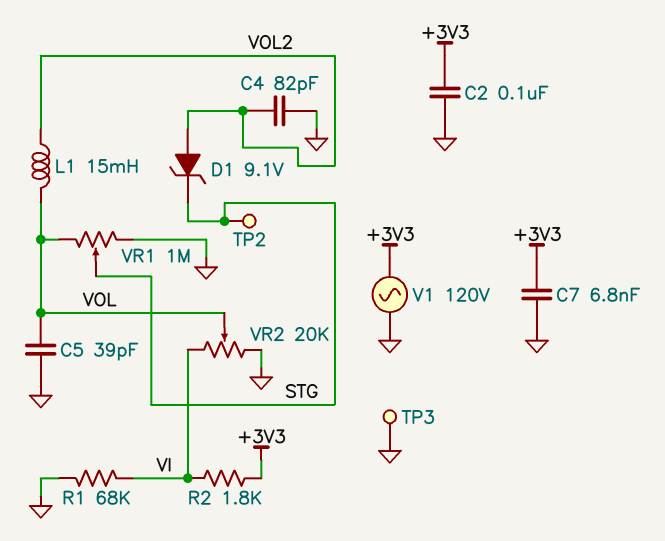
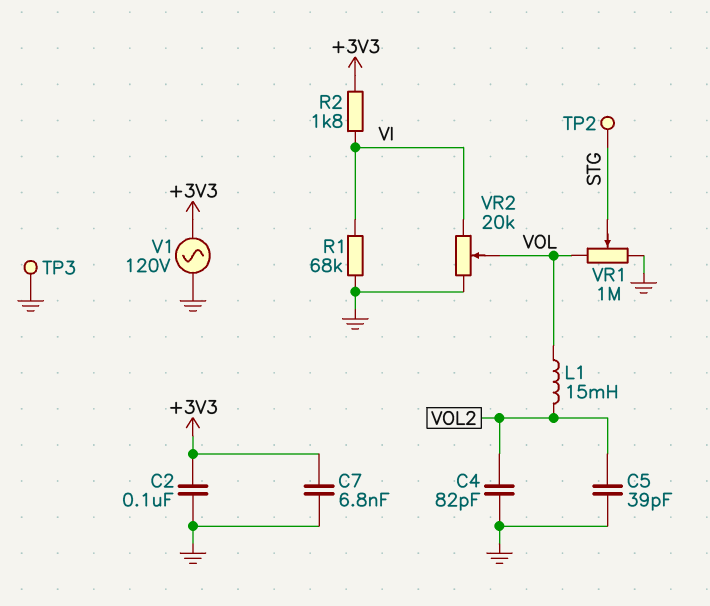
C5: 39pF (GND, VOL) -> 39pF (GND, VOL2)
D1: zener 9.1V (A VOL2, K STG) -> none

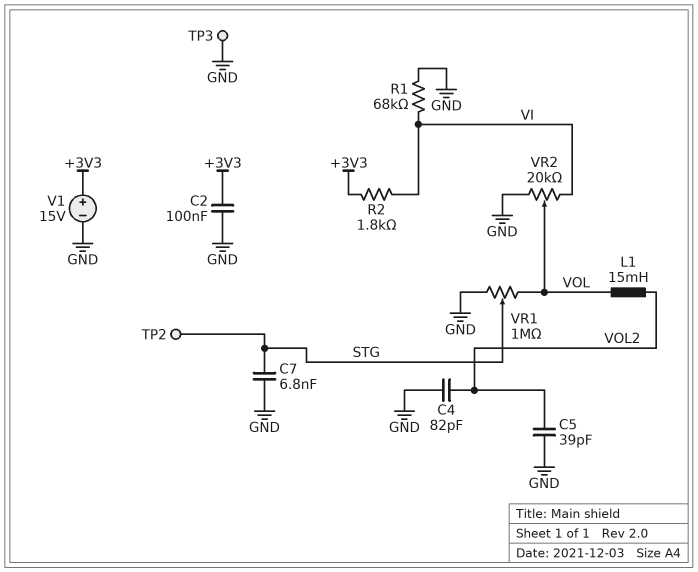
C7: 6.8nF (+3V3, GND) -> 6.8nF (GND, STG)
V1: AC 120V (+3V3, GND) -> 15V (plus +3V3, minus GND)

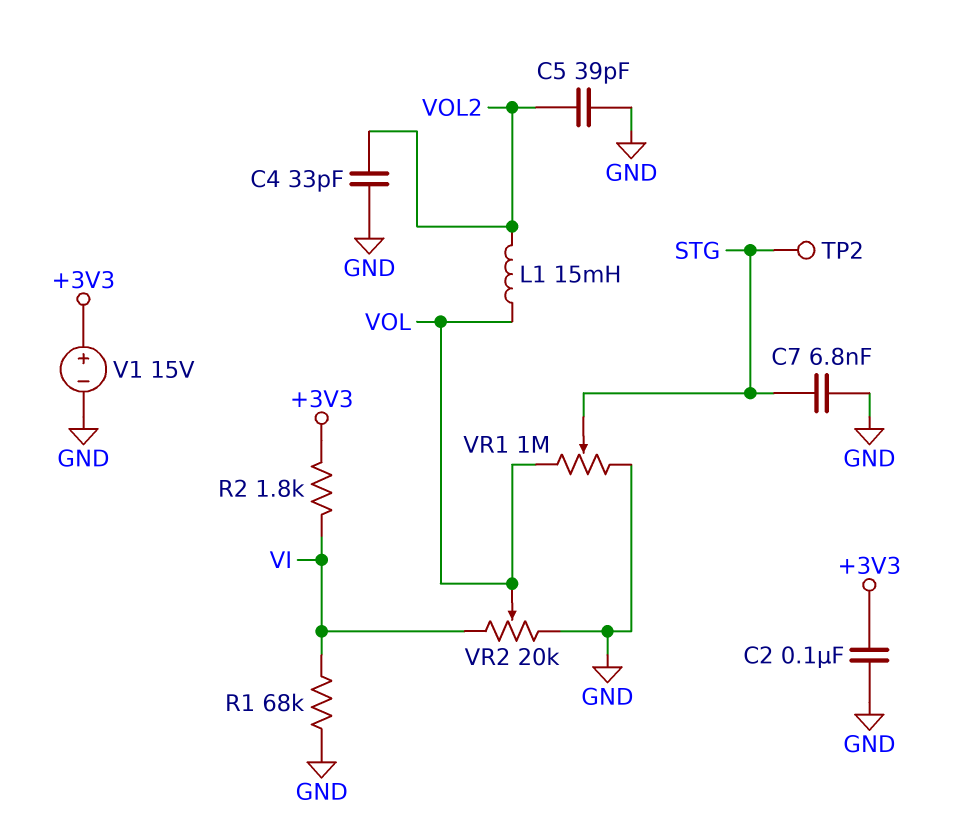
C4: 82pF (GND, VOL2) -> 33pF (GND, VOL2)
TP3: test point (GND) -> none

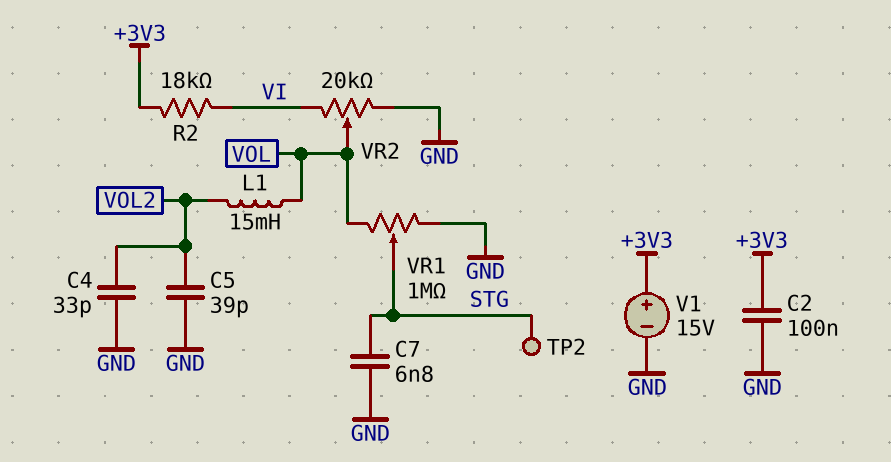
R1: 68k (GND, VI) -> none
R2: 1.8k (+3V3, VI) -> 18k (+3V3, VI)

